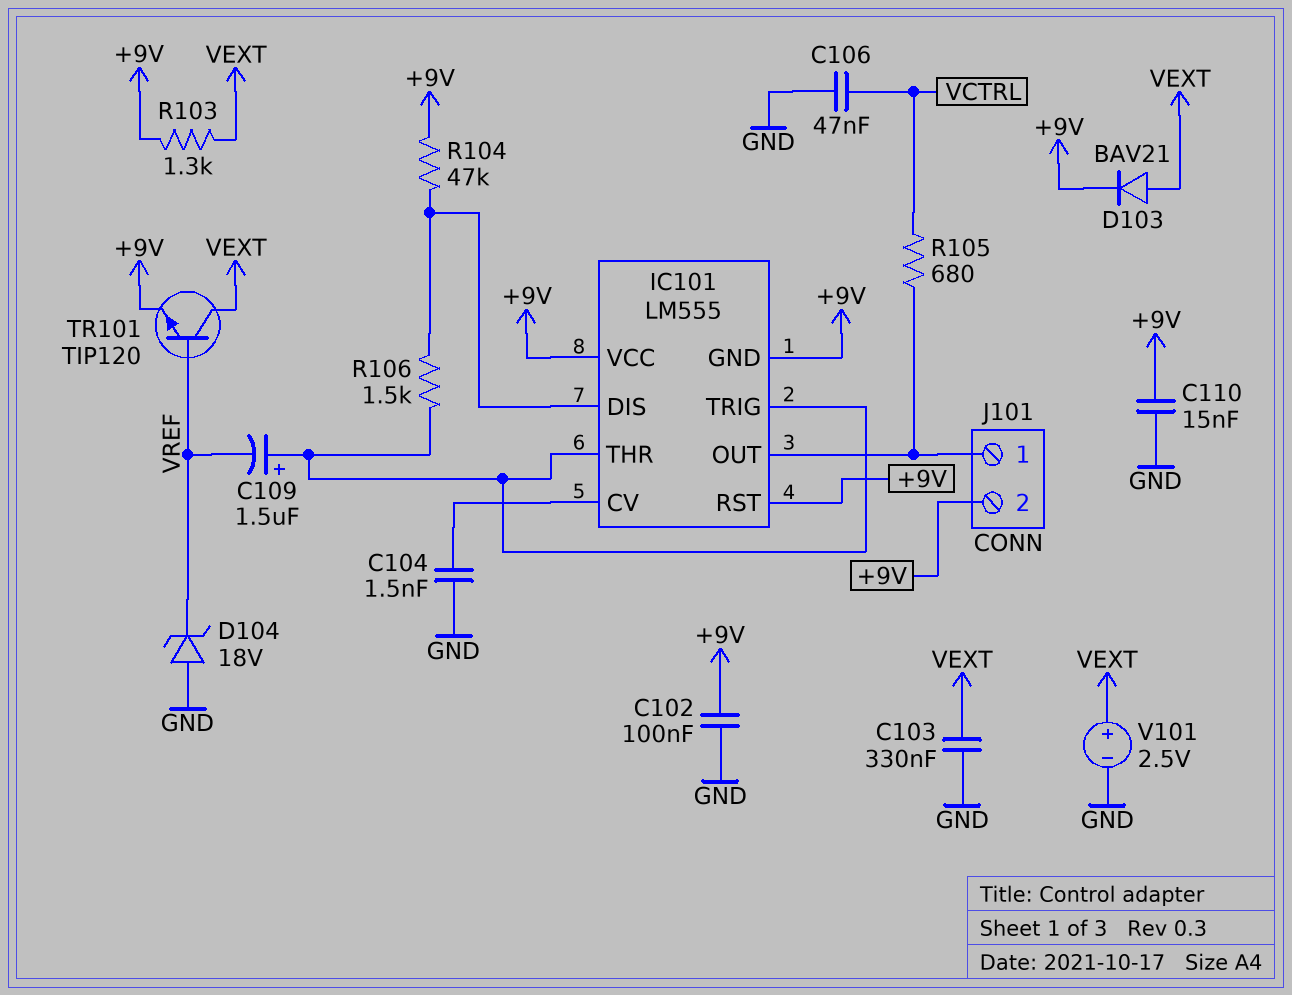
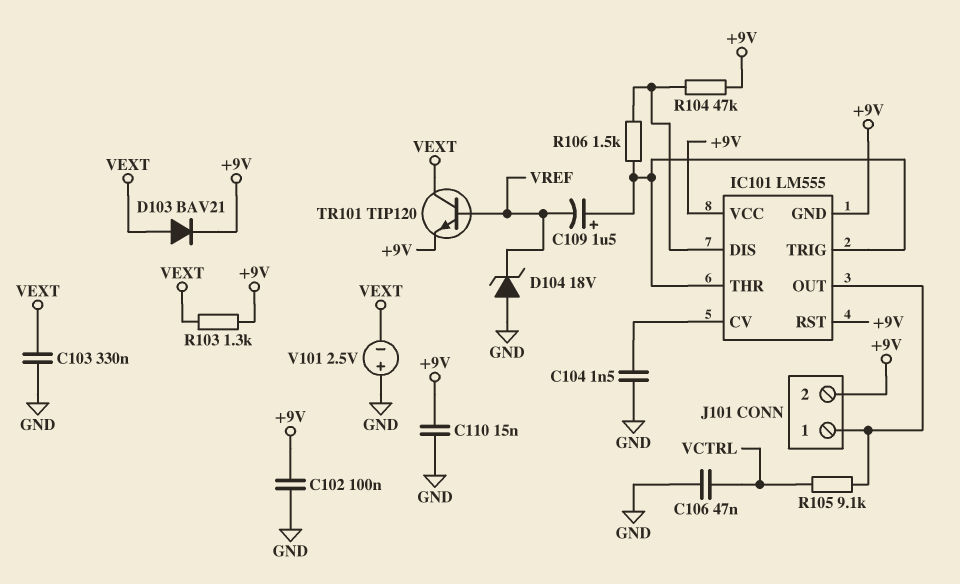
R105: 680 (IC101/OUT, VCTRL) -> 9.1k (IC101/OUT, VCTRL)
V101: 2.5V (plus VEXT, minus GND) -> 2.5V (plus GND, minus VEXT)

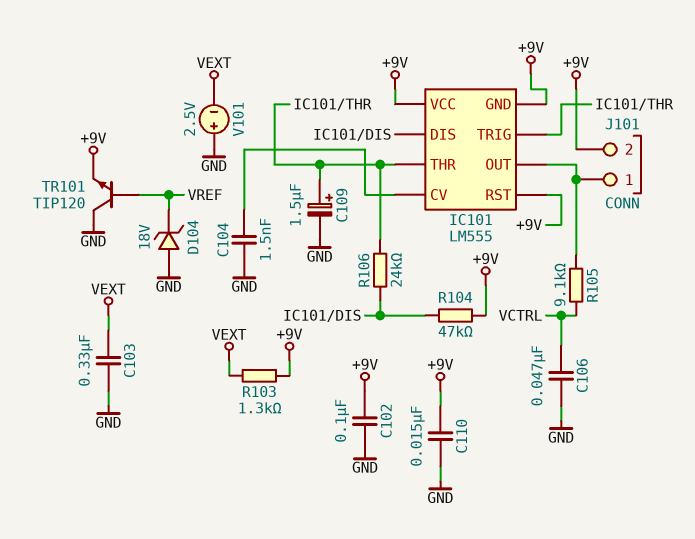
C109: 1.5uF (plus IC101/THR, minus VREF) -> 1.5uF (plus IC101/THR, minus GND)
D103: diode BAV21 (A VEXT, K +9V) -> none
R106: 1.5k (IC101/DIS, IC101/THR) -> 24k (IC101/DIS, IC101/THR)
TR101: NPN TIP120 (B VREF, C VEXT, E +9V) -> NPN TIP120 (B VREF, C GND, E +9V)

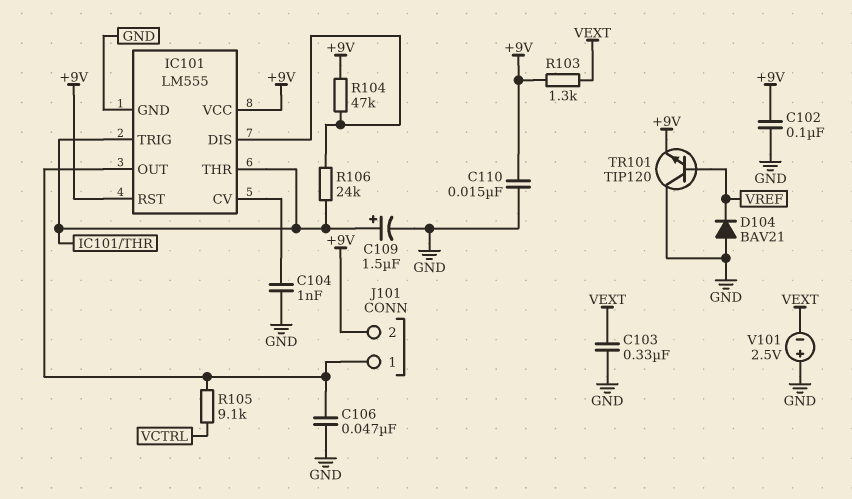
C104: 1.5nF (GND, IC101/CV) -> 1nF (GND, IC101/CV)
C106: 47nF (GND, VCTRL) -> 47nF (GND, IC101/OUT)
D104: zener 18V (A GND, K VREF) -> diode BAV21 (A GND, K VREF)
IC101 pin GND: +9V -> GND

